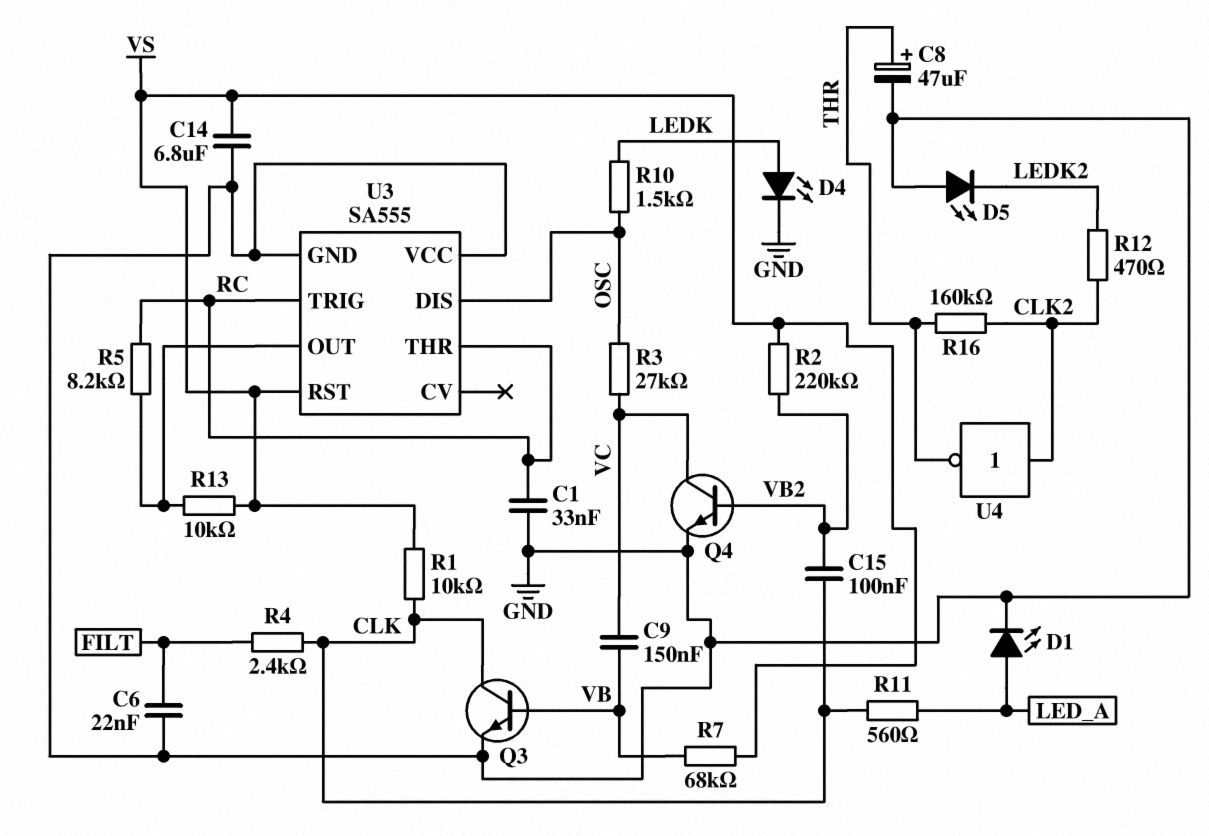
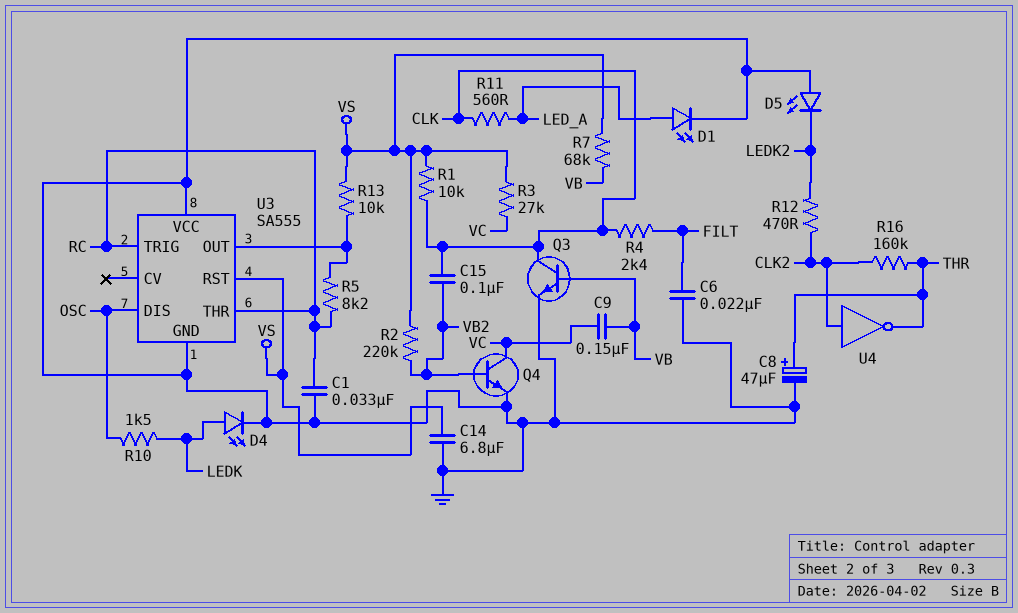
R3: 27k (OSC, VC) -> 27k (VC, VS)

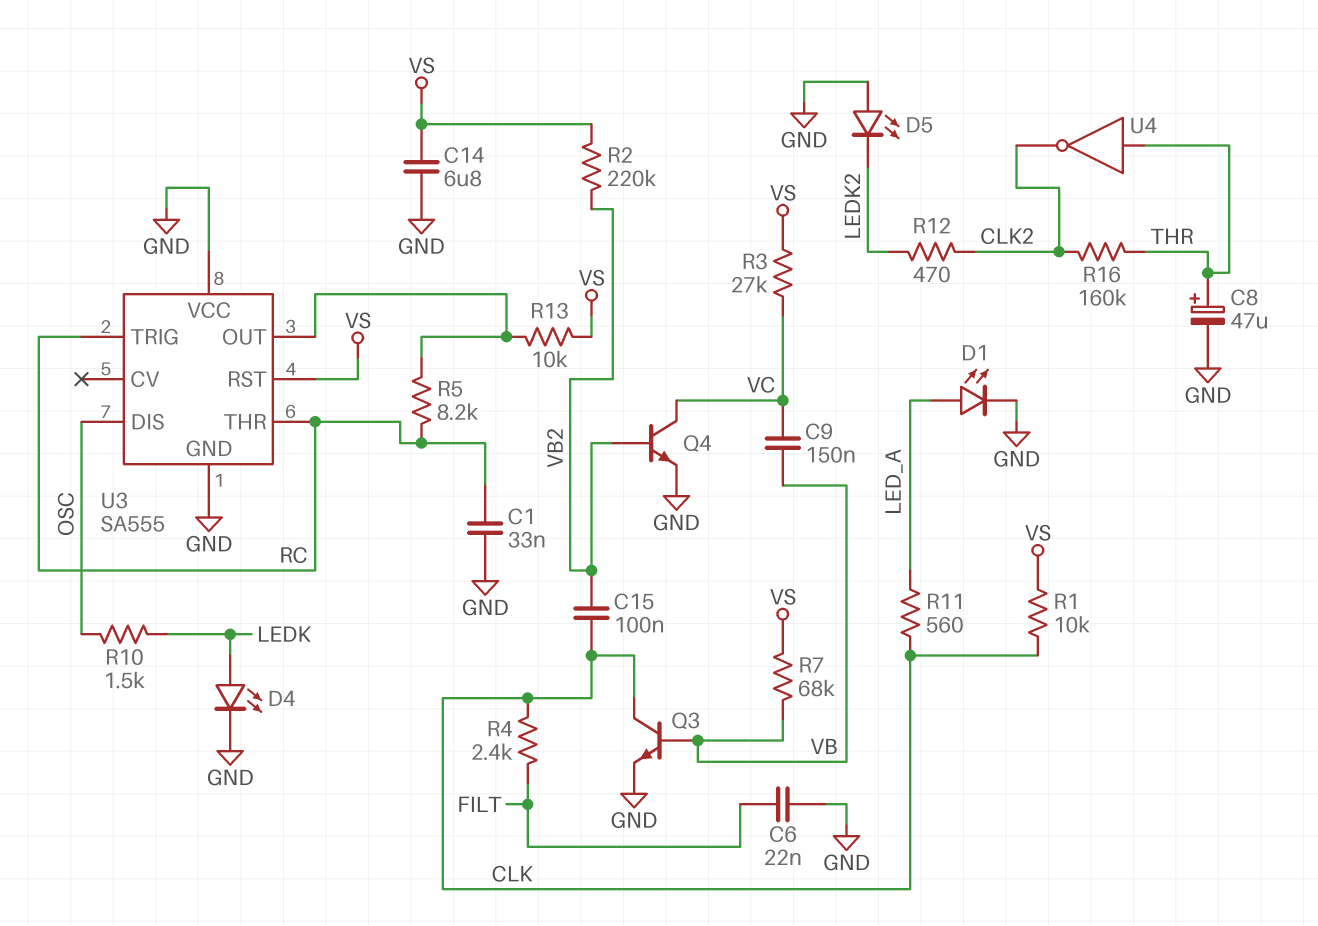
U4: NOT (in CLK2, out THR) -> NOT (in THR, out CLK2)

